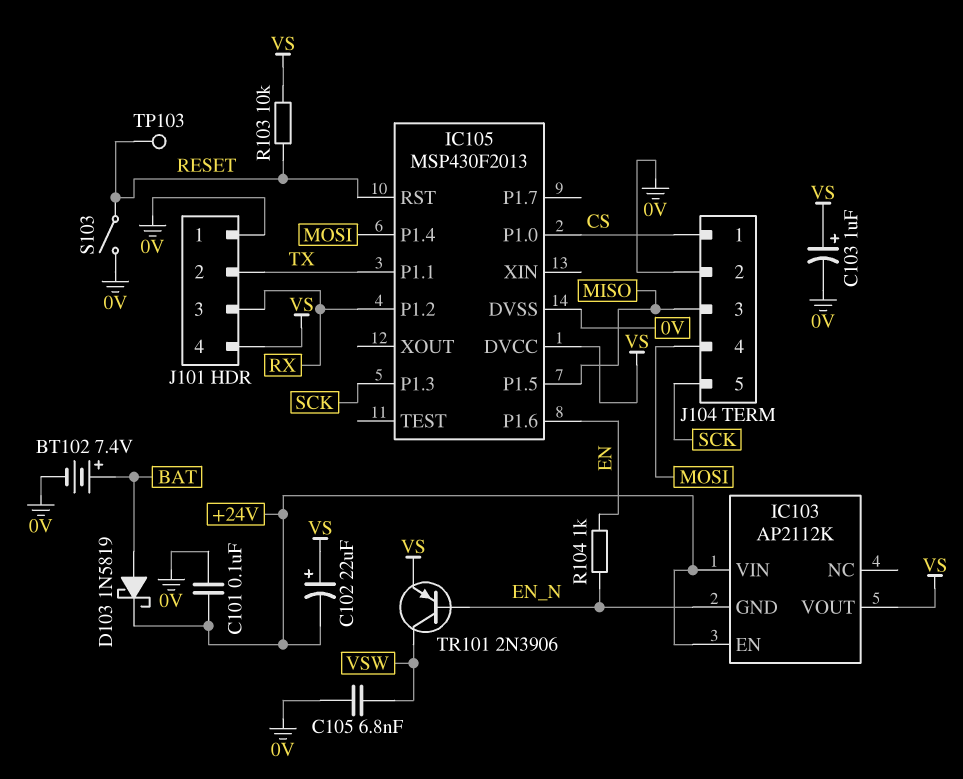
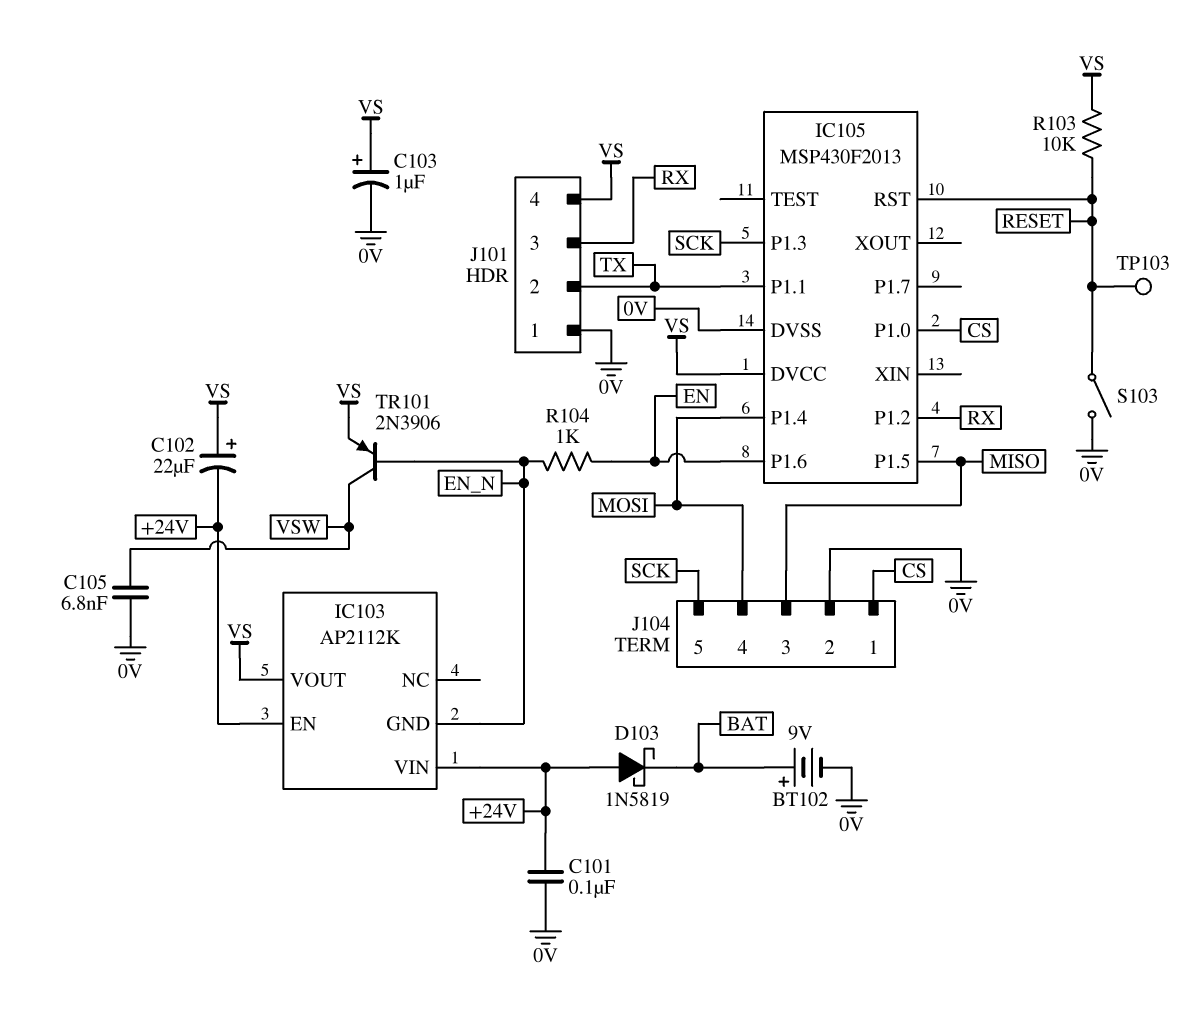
BT102: 7.4V (plus BAT, minus 0V) -> 9V (plus BAT, minus 0V)
D103: schottky 1N5819 (A BAT, K +24V) -> schottky 1N5819 (A +24V, K BAT)

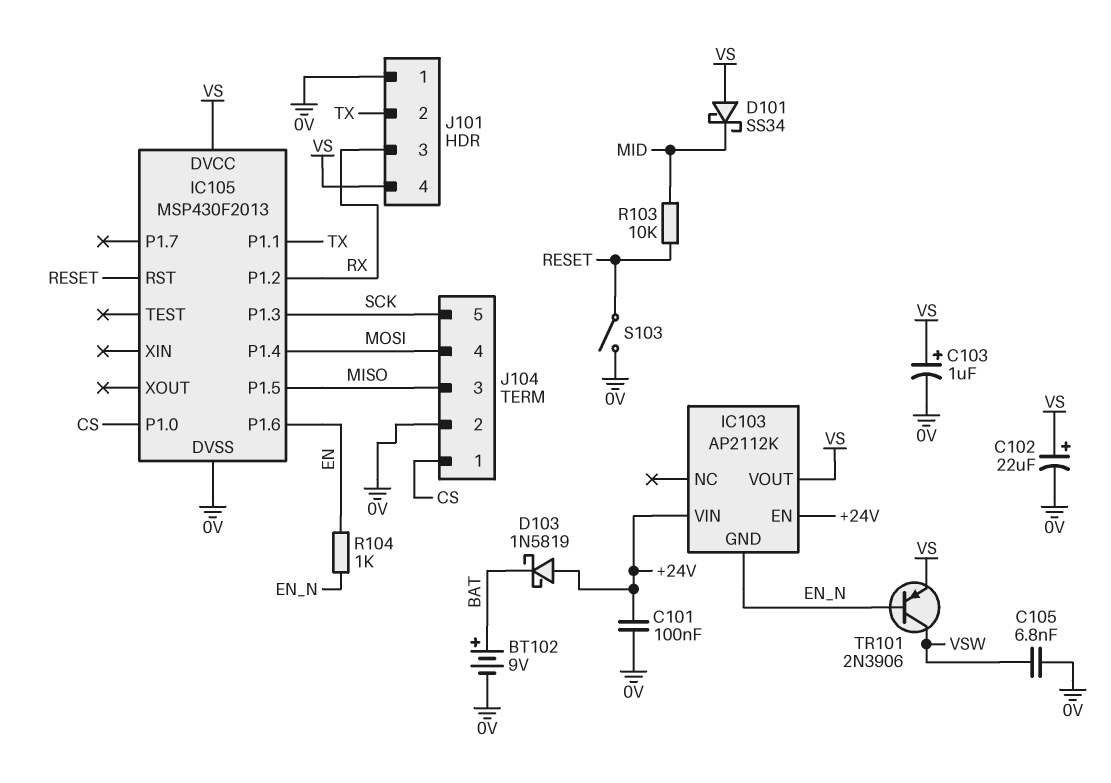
C102: 22uF (plus VS, minus +24V) -> 22uF (plus VS, minus 0V)
D101: none -> schottky SS34 (A VS, K MID)
R103: 10k (RESET, VS) -> 10k (MID, RESET)
TP103: test point (RESET) -> none

